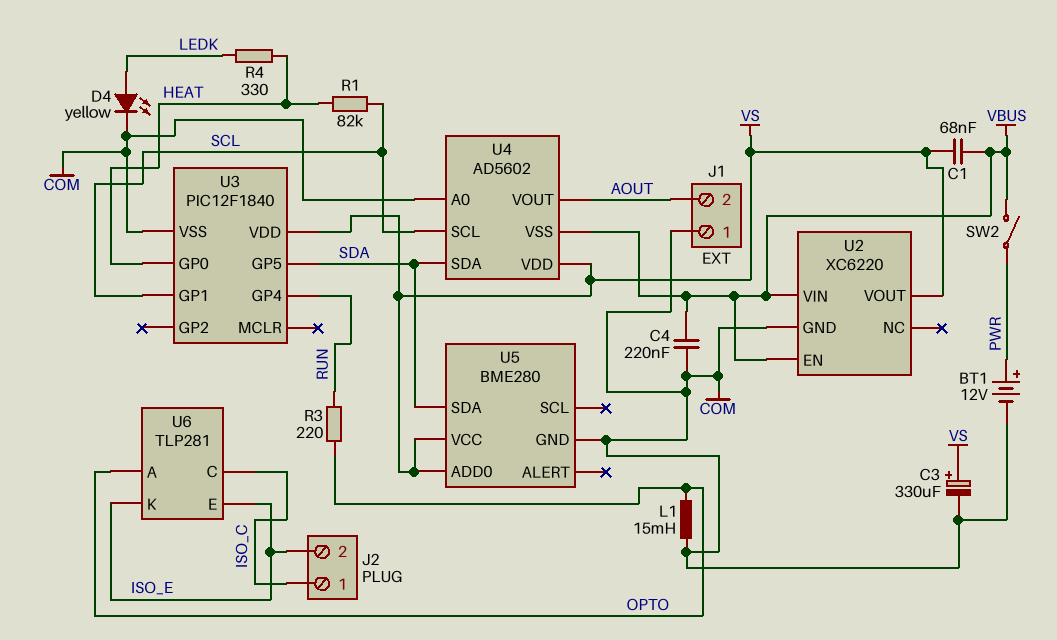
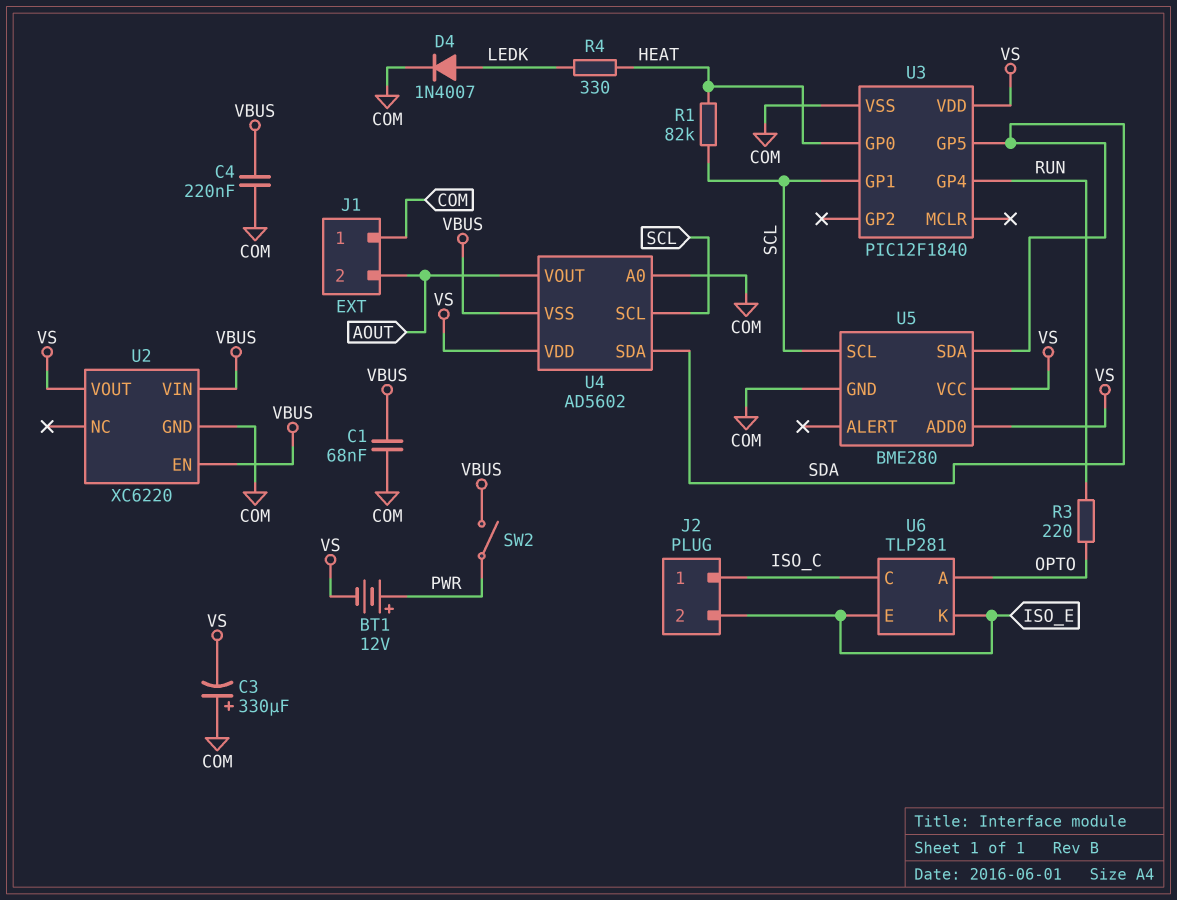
BT1: 12V (plus PWR, minus COM) -> 12V (plus PWR, minus VS)
C1: 68nF (VBUS, VS) -> 68nF (COM, VBUS)
C3: 330uF (plus VS, minus COM) -> 330uF (plus COM, minus VS)
D4: LED yellow (A LEDK, K COM) -> diode 1N4007 (A LEDK, K COM)
L1: 15mH (COM, OPTO) -> none
U5 pin SCL: none -> SCL

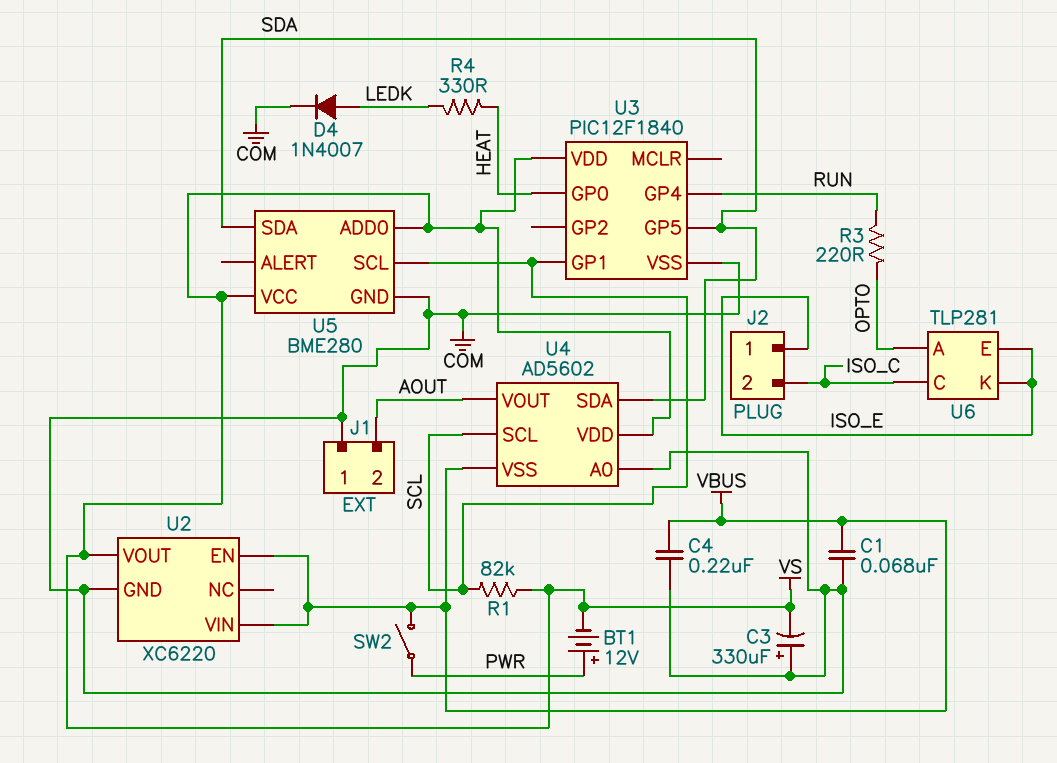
J2 pin 1: ISO_C -> ISO_E
J2 pin 2: ISO_E -> ISO_C
R1: 82k (HEAT, SCL) -> 82k (SCL, VS)

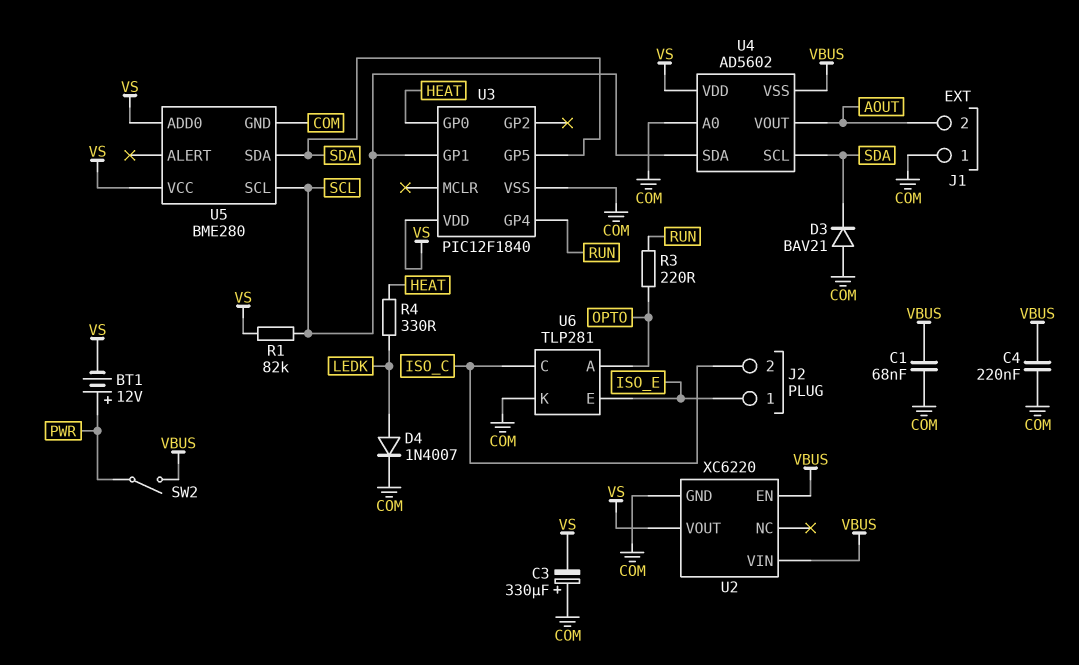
D3: none -> diode BAV21 (A COM, K SDA)
U4 pin SCL: SCL -> SDA
U4 pin SDA: SDA -> SCL
U6 pin K: ISO_E -> COM

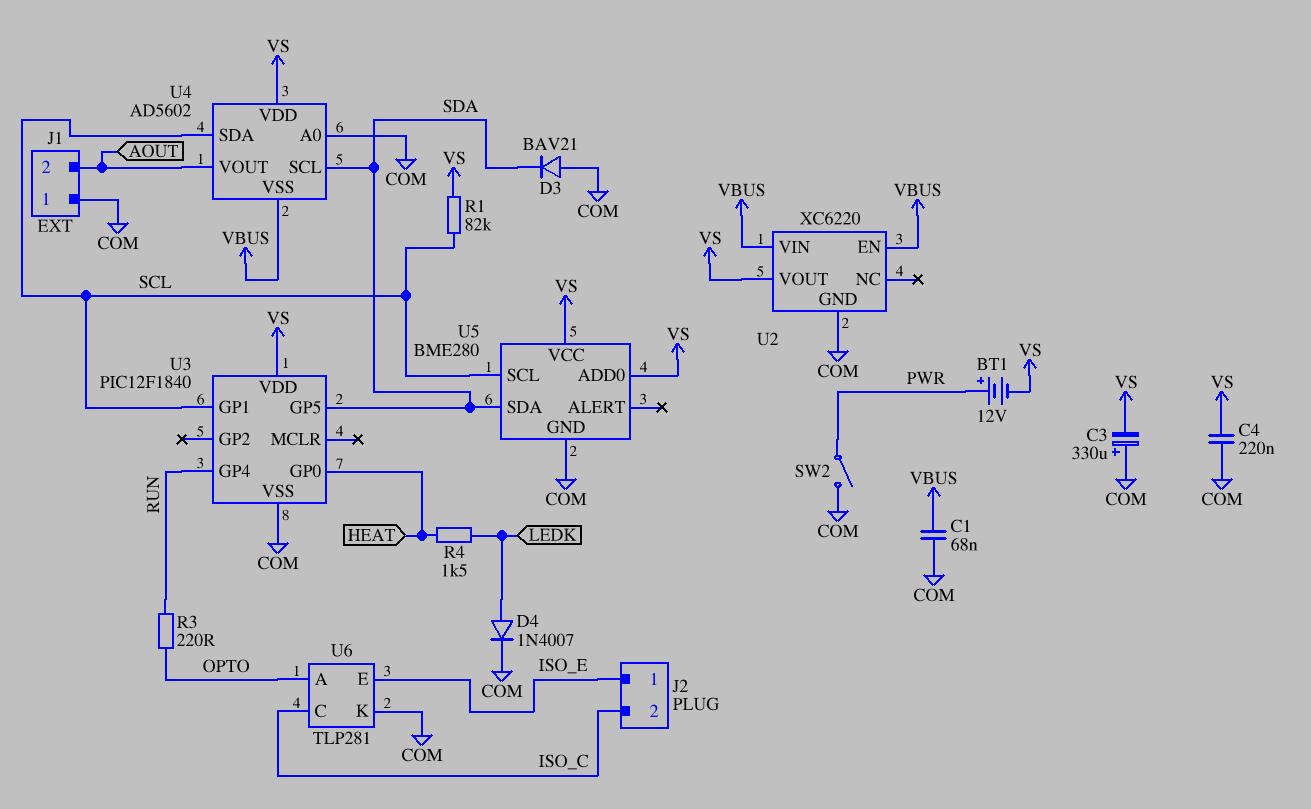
C4: 220nF (COM, VBUS) -> 220nF (COM, VS)
R4: 330 (HEAT, LEDK) -> 1.5k (HEAT, LEDK)
SW2: switch (PWR, VBUS) -> switch (COM, PWR)

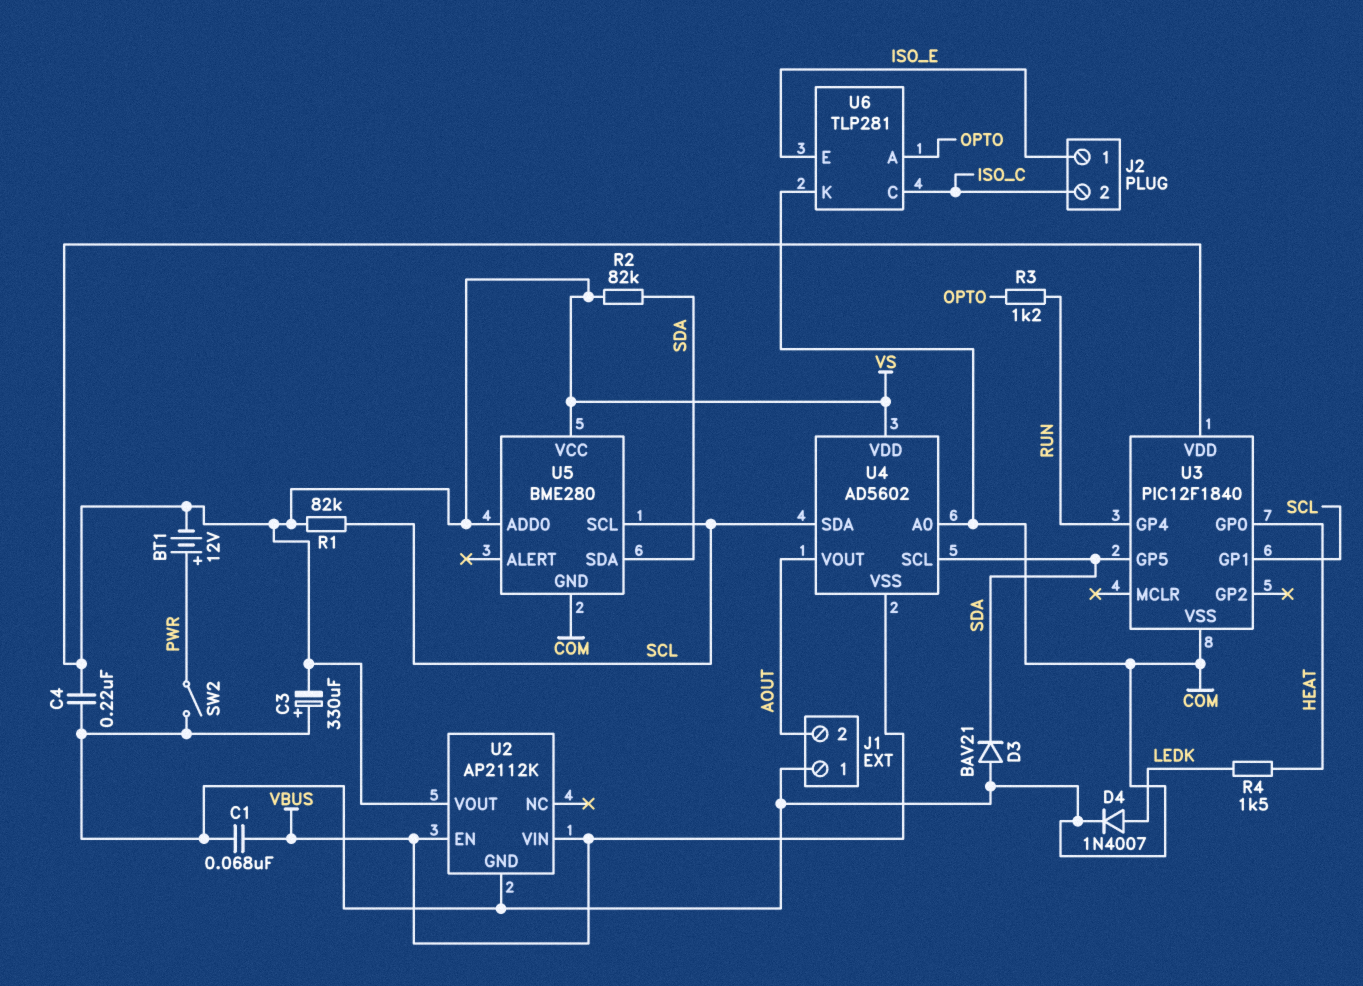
R2: none -> 82k (SDA, VS)
R3: 220 (OPTO, RUN) -> 1.2k (OPTO, RUN)
U2: XC6220 -> AP2112K

